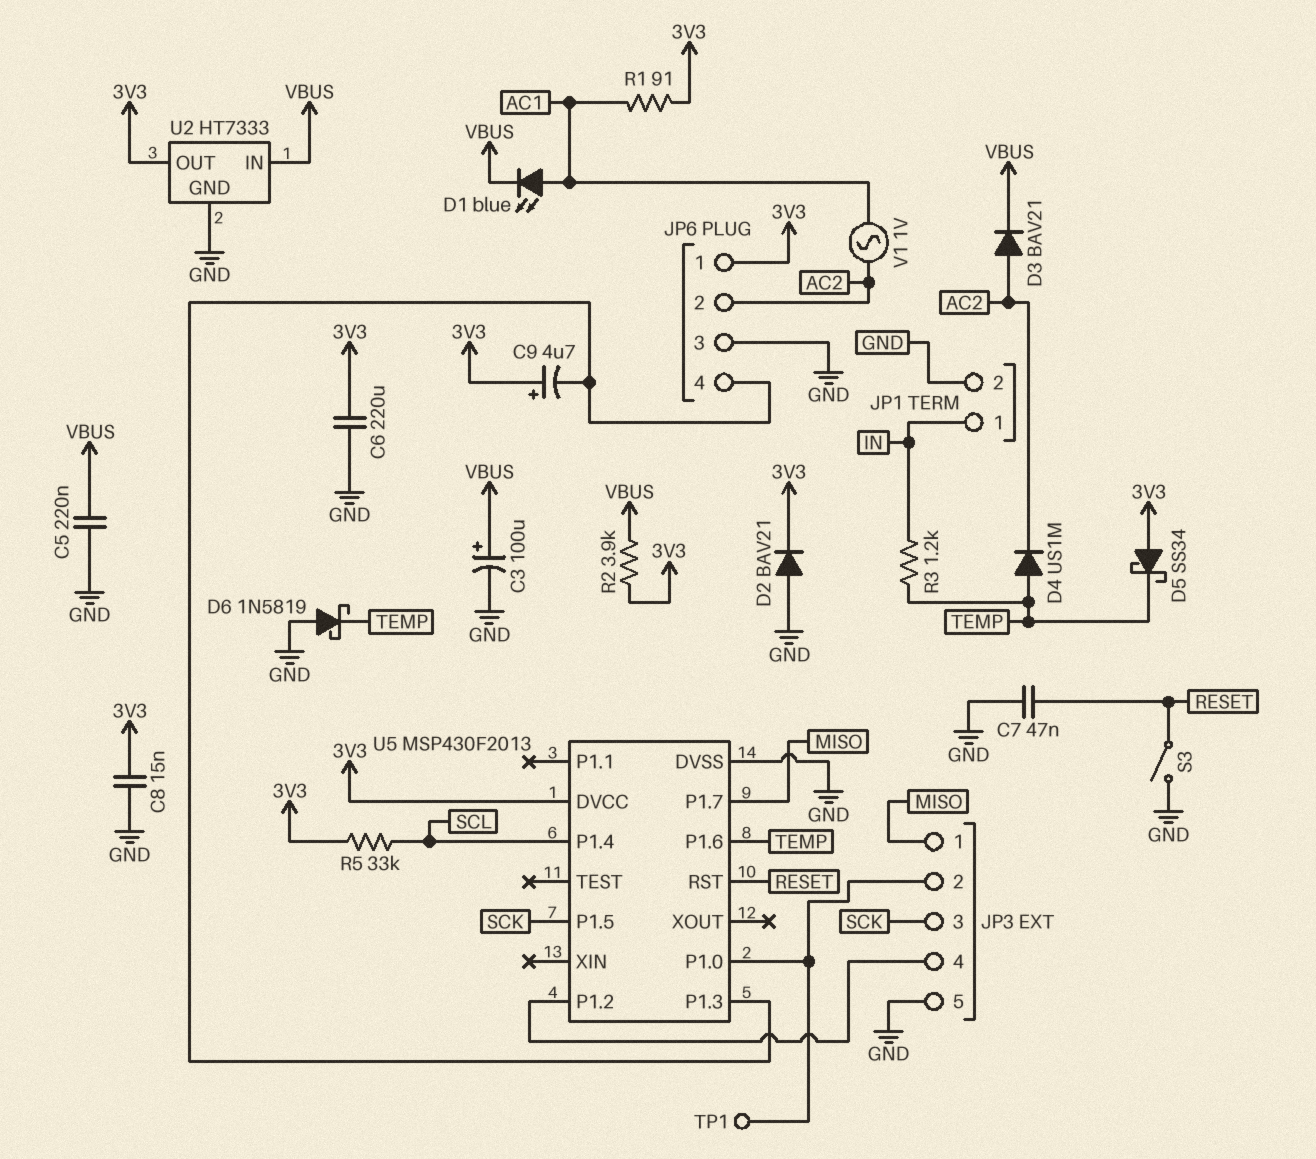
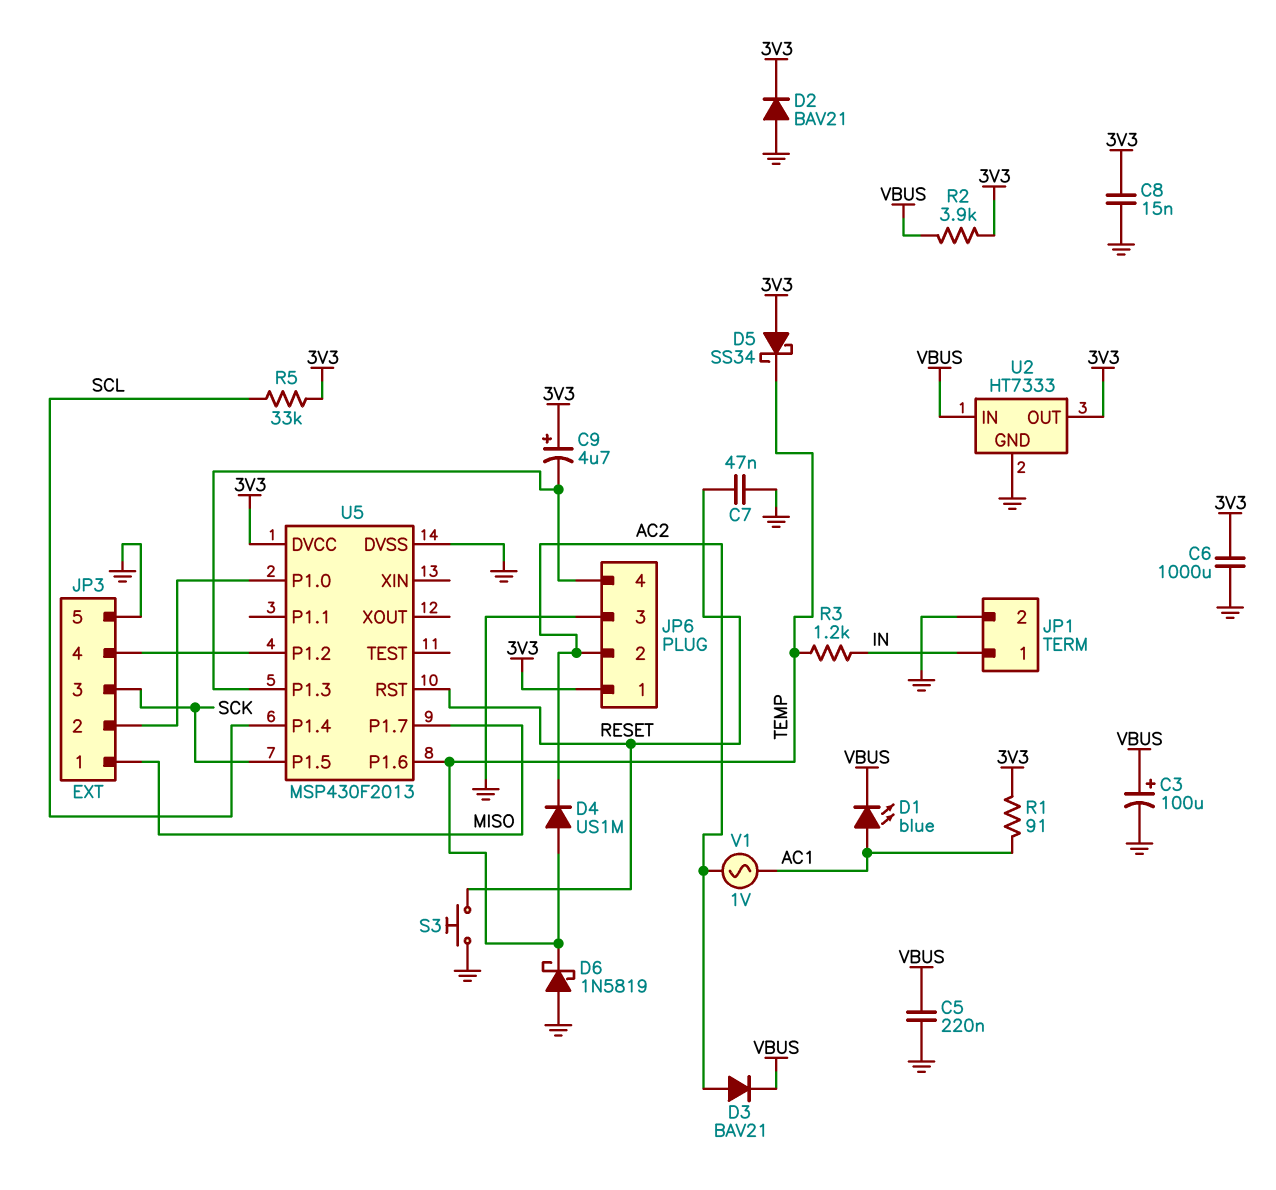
C6: 220uF (3V3, GND) -> 1000uF (3V3, GND)
S3: switch (GND, RESET) -> button (GND, RESET)
TP1: test point (JP3/2) -> none

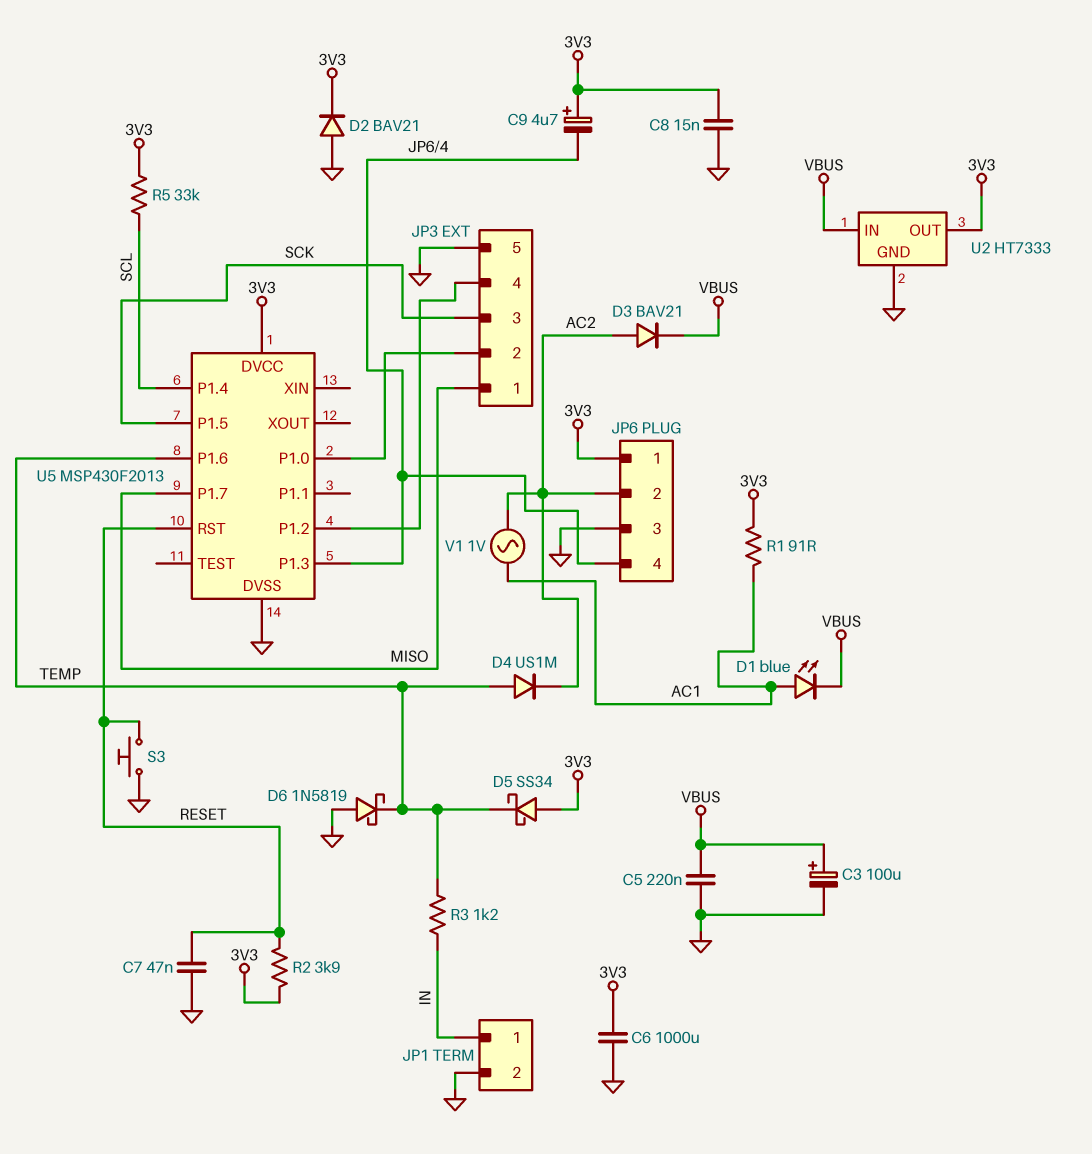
R2: 3.9k (3V3, VBUS) -> 3.9k (3V3, RESET)

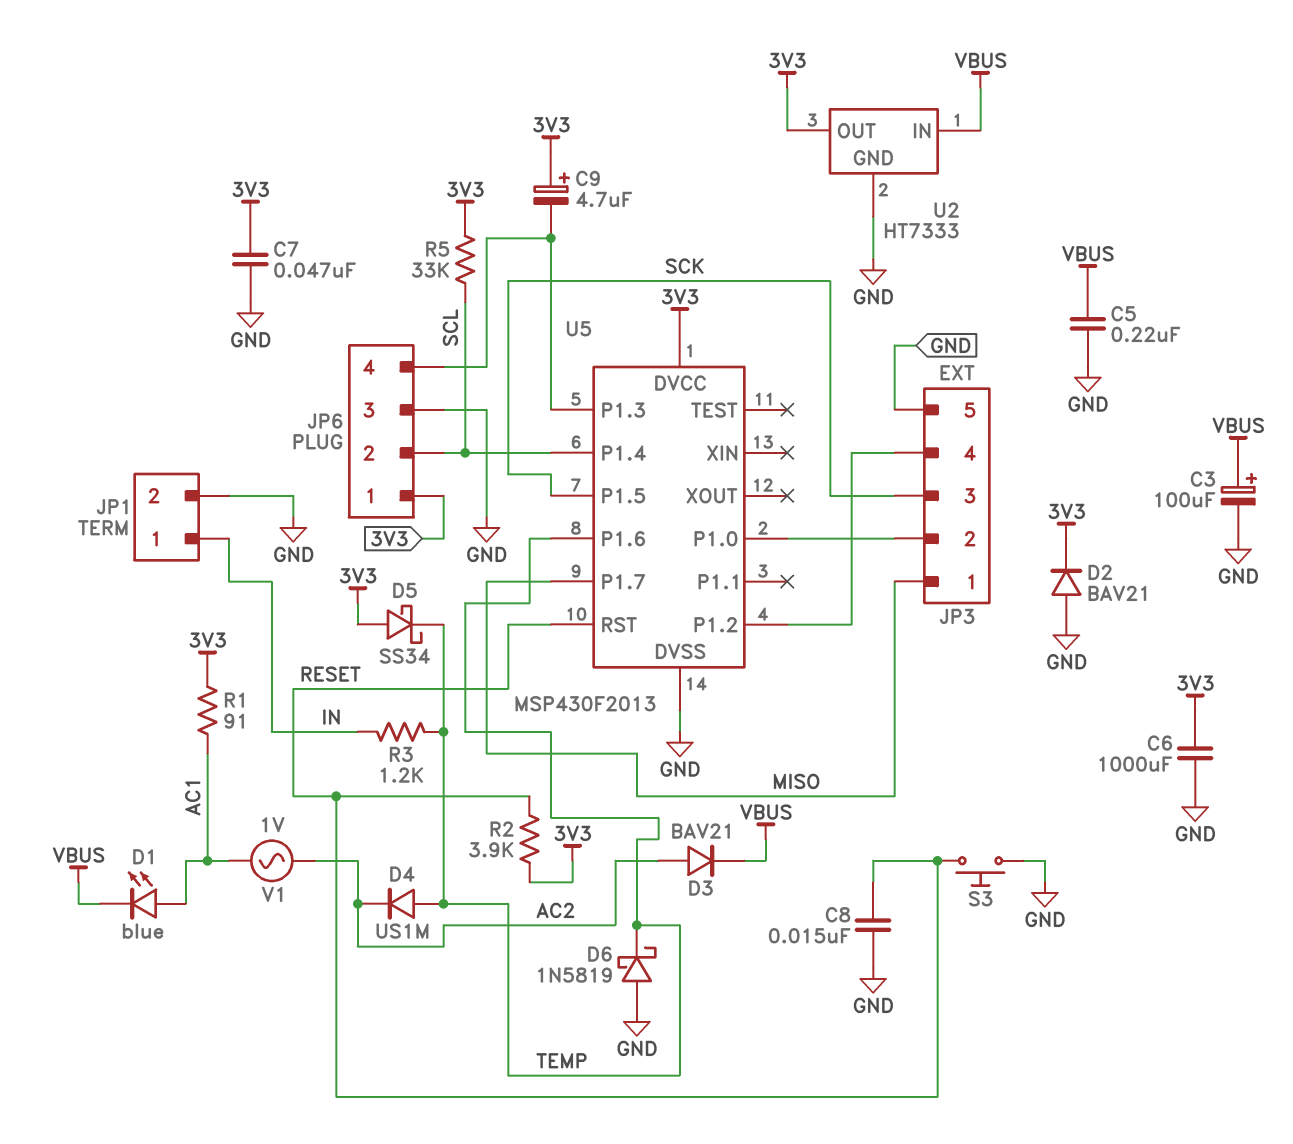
C7: 47nF (GND, RESET) -> 47nF (3V3, GND)
C8: 15nF (3V3, GND) -> 15nF (GND, RESET)
JP6 pin 2: AC2 -> SCL

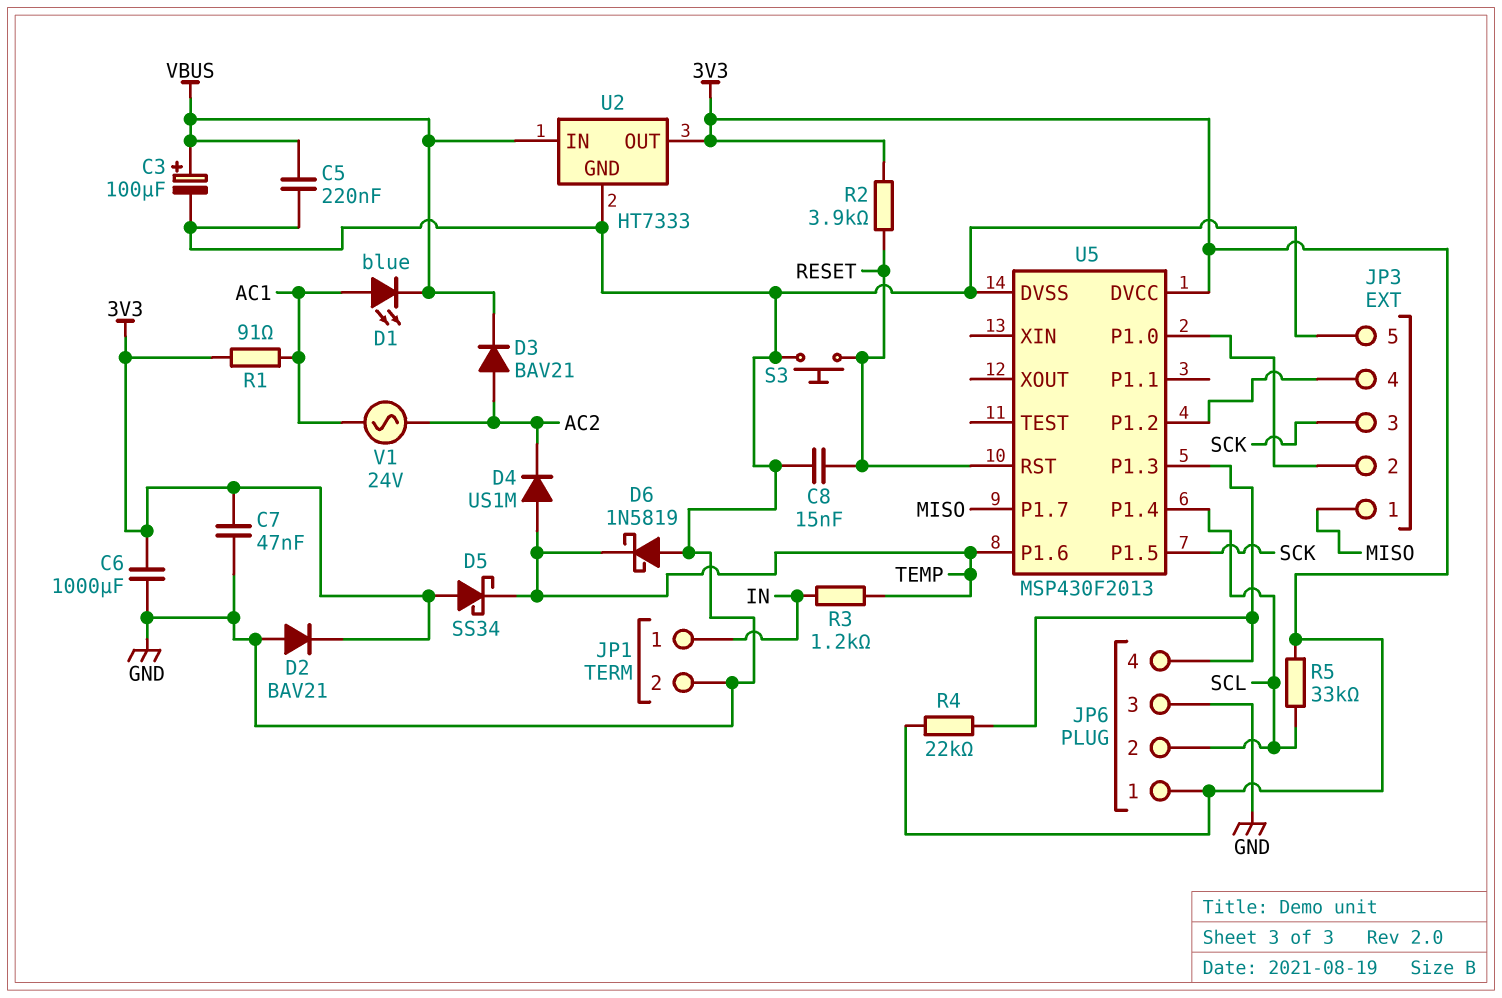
C9: 4.7uF (plus 3V3, minus JP6/4) -> none
R4: none -> 22k (3V3, JP6/4)
V1: AC 1V (AC1, AC2) -> AC 24V (AC1, AC2)

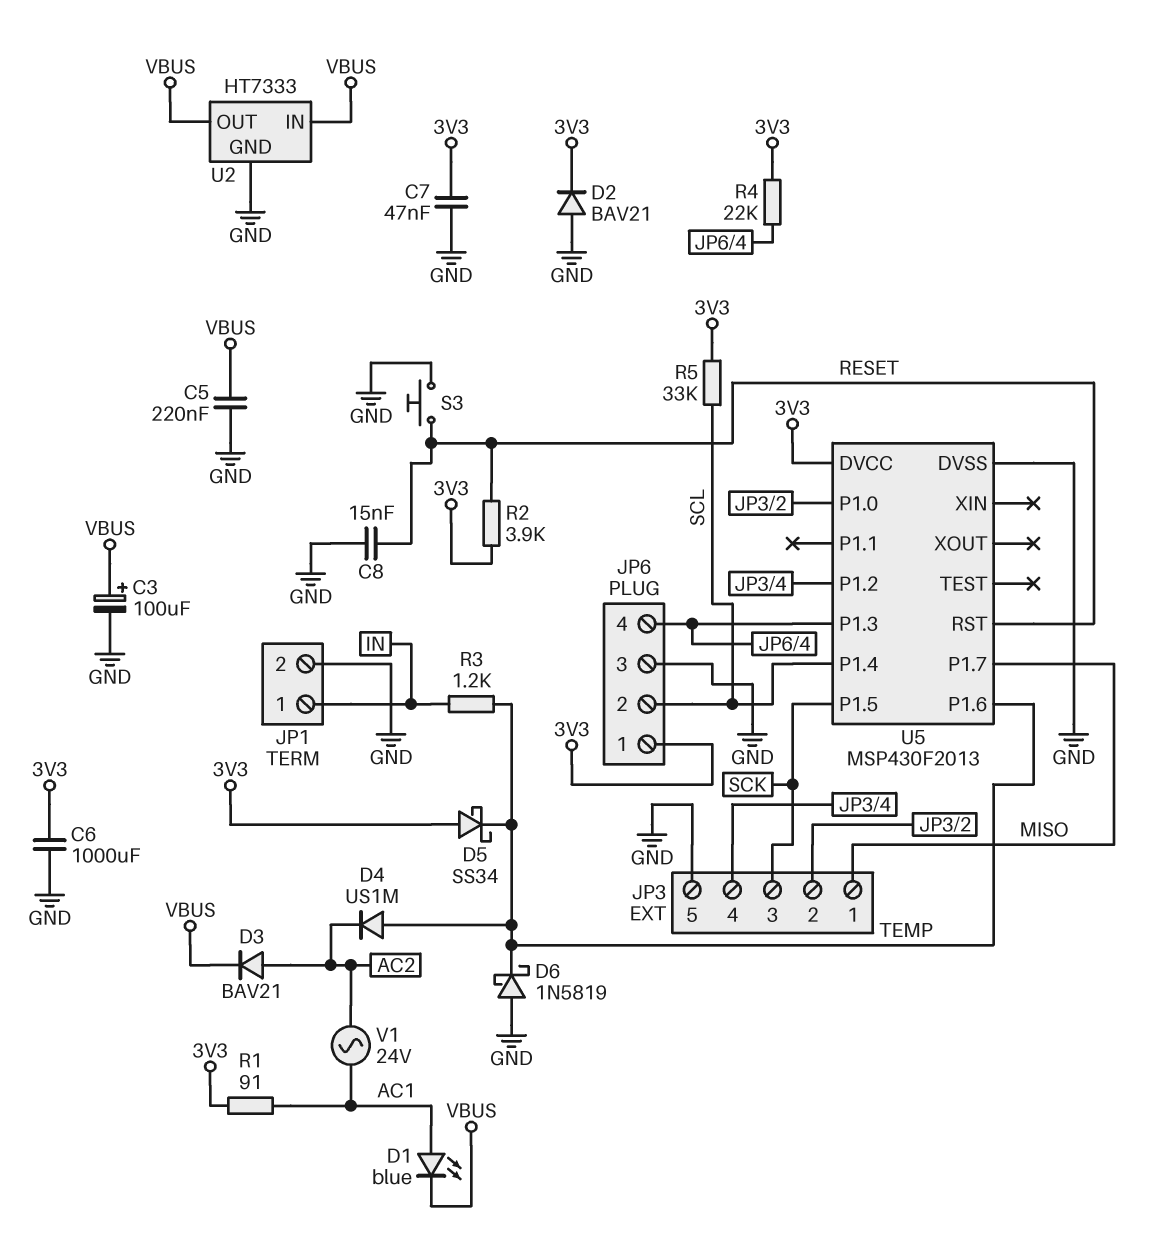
U2 pin OUT: 3V3 -> VBUS

